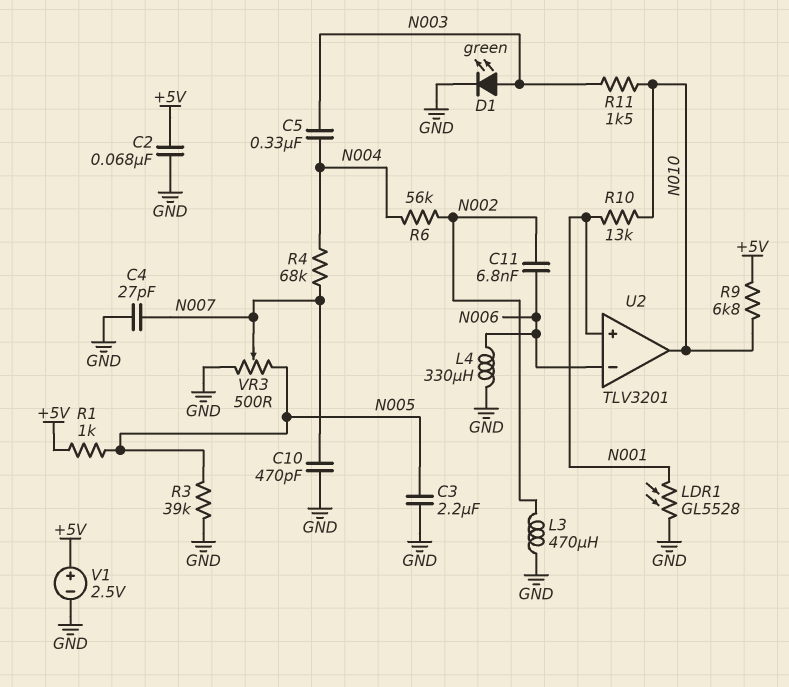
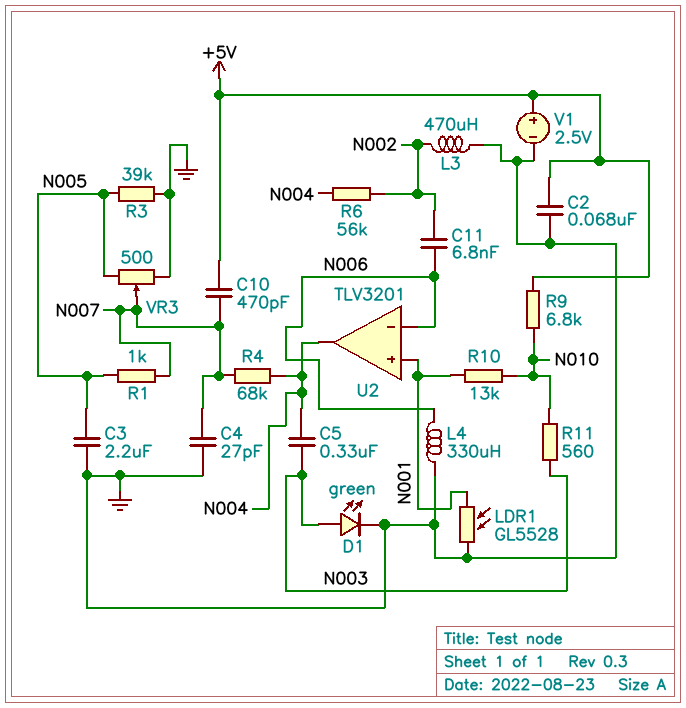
C10: 470pF (GND, N007) -> 470pF (+5V, N007)
R1: 1k (+5V, N005) -> 1k (N005, N007)
R11: 1.5k (N003, N010) -> 560 (N003, N010)
U2 pin out: N010 -> N004

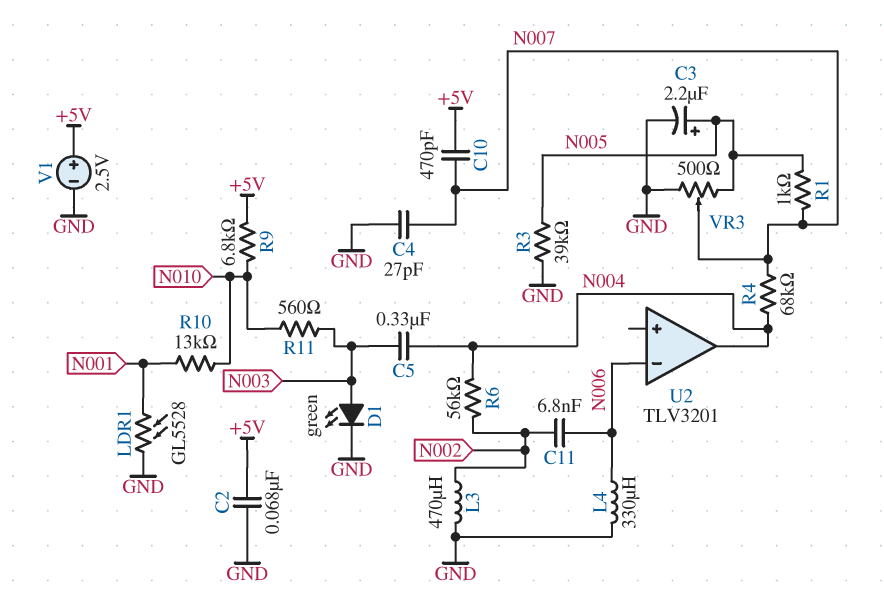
C3: 2.2uF (GND, N005) -> 2.2uF (plus N005, minus GND)
U2 pin in+: N001 -> none

